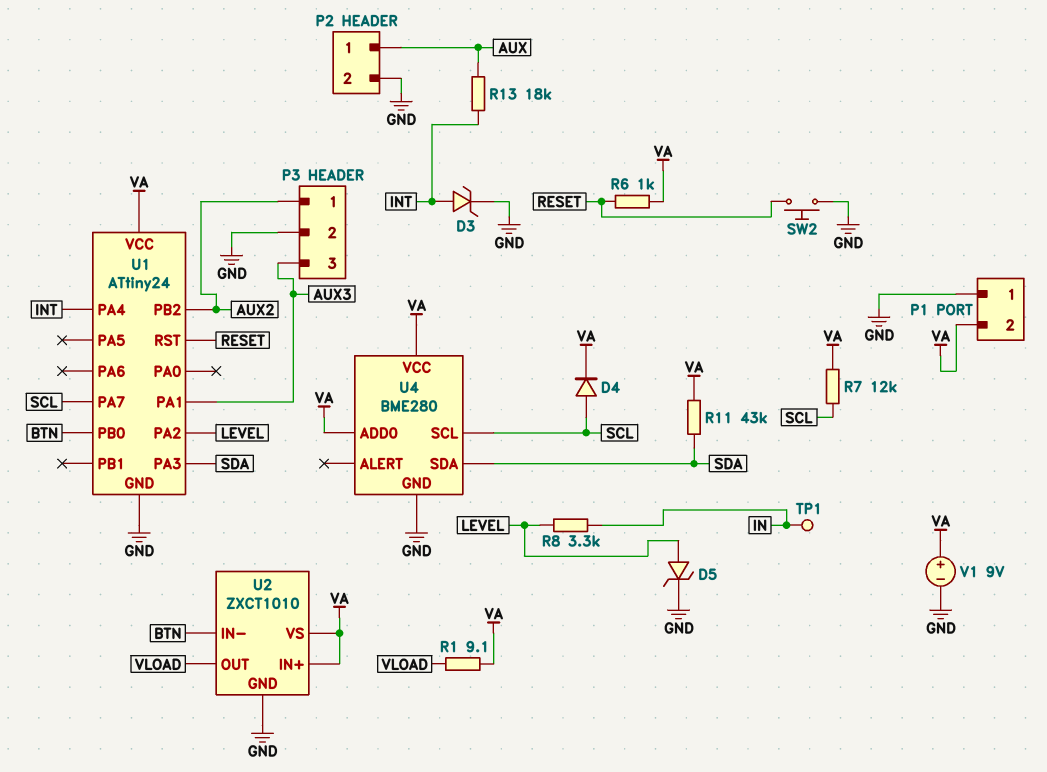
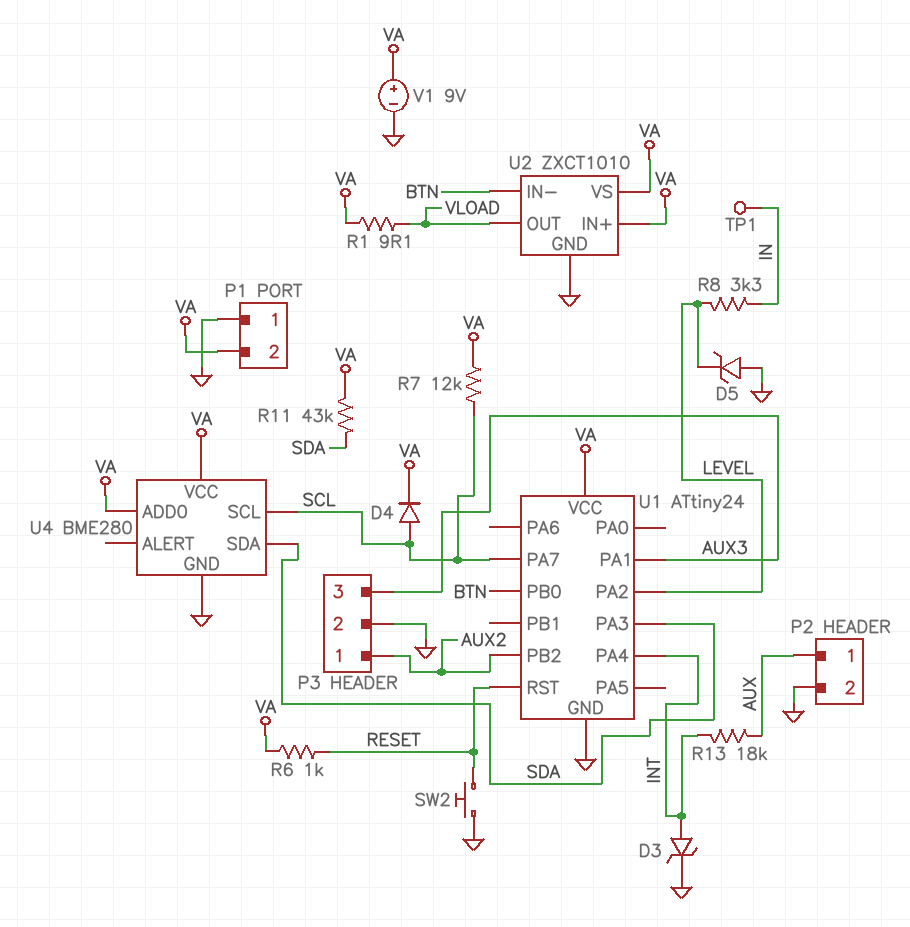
D5: zener (A LEVEL, K GND) -> zener (A GND, K LEVEL)

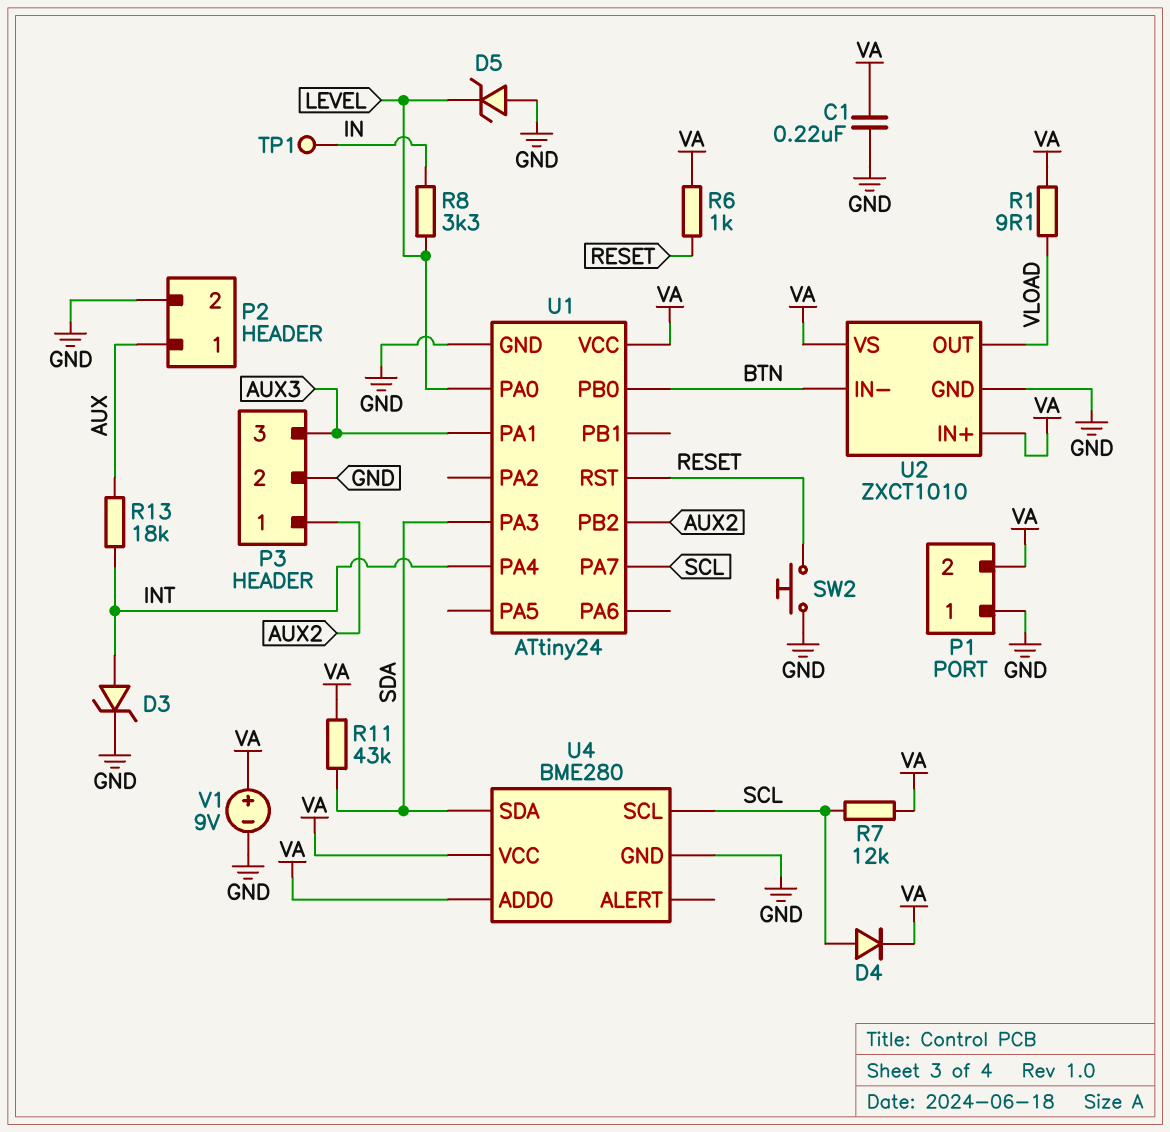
C1: none -> 220nF (GND, VA)
U1 pin PA0: none -> LEVEL
U1 pin PA2: LEVEL -> none

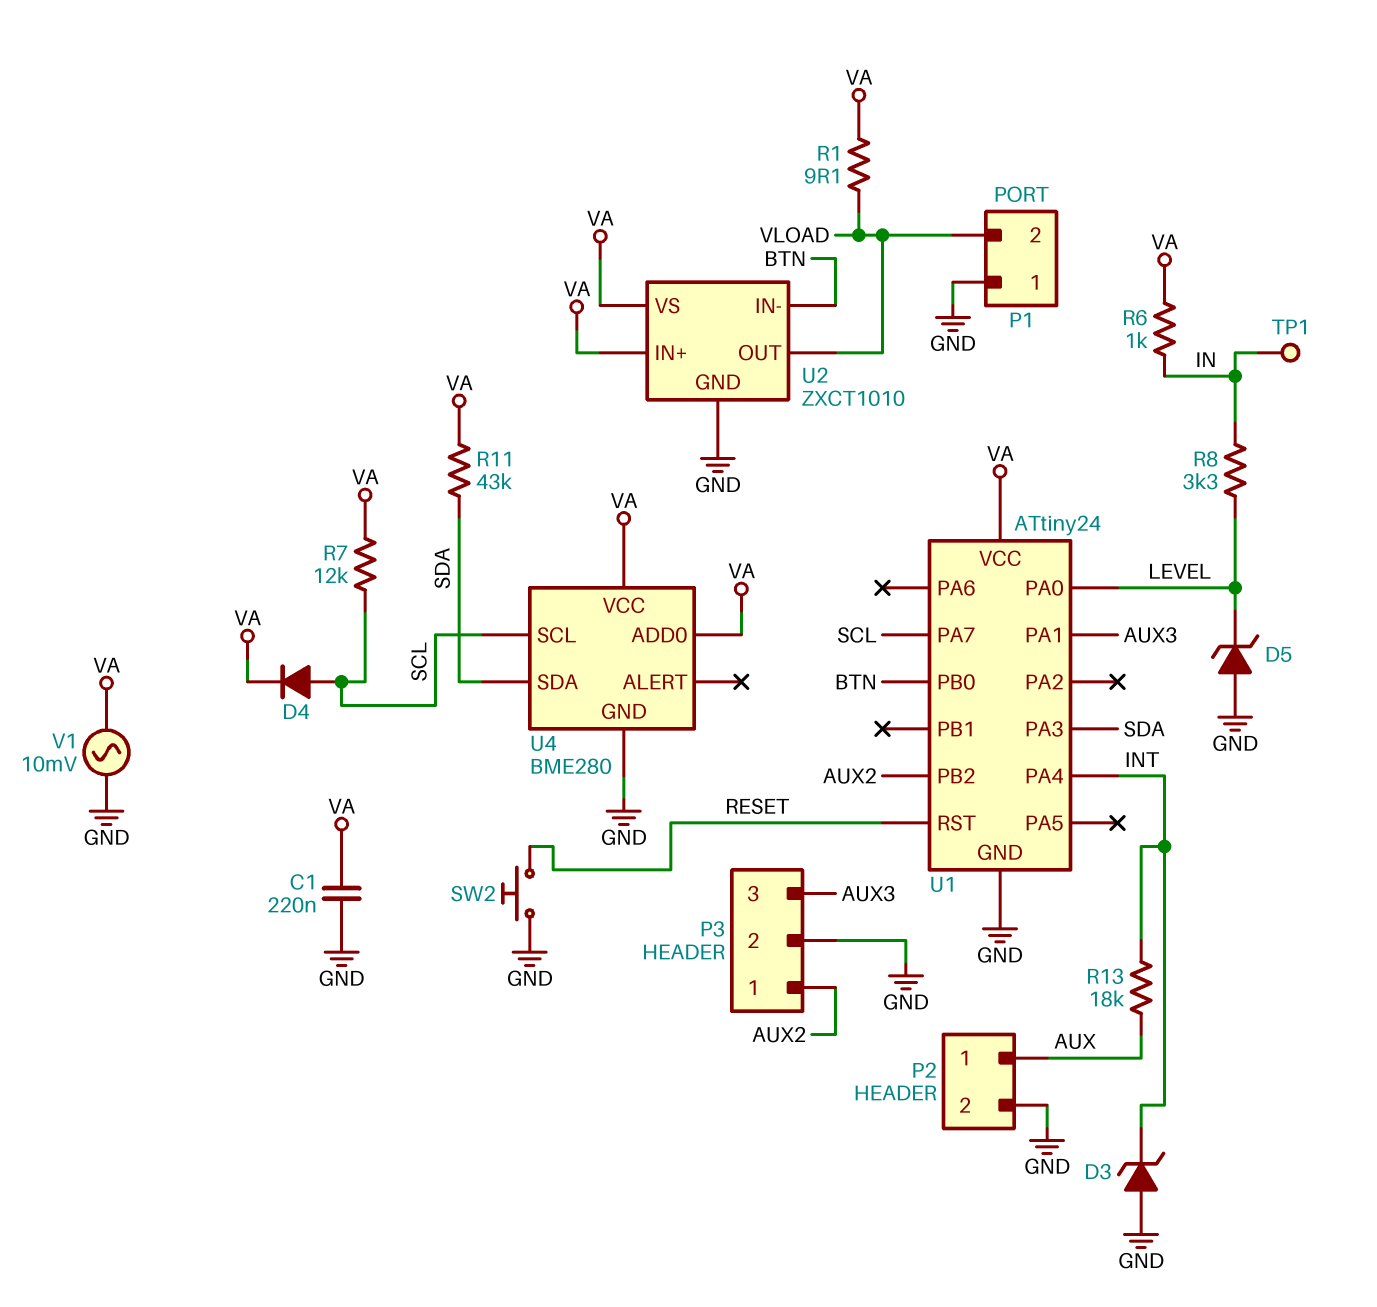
D3: zener (A INT, K GND) -> zener (A GND, K INT)
P1 pin 2: VA -> VLOAD
R6: 1k (RESET, VA) -> 1k (IN, VA)
V1: 9V (plus VA, minus GND) -> AC 10mV (GND, VA)

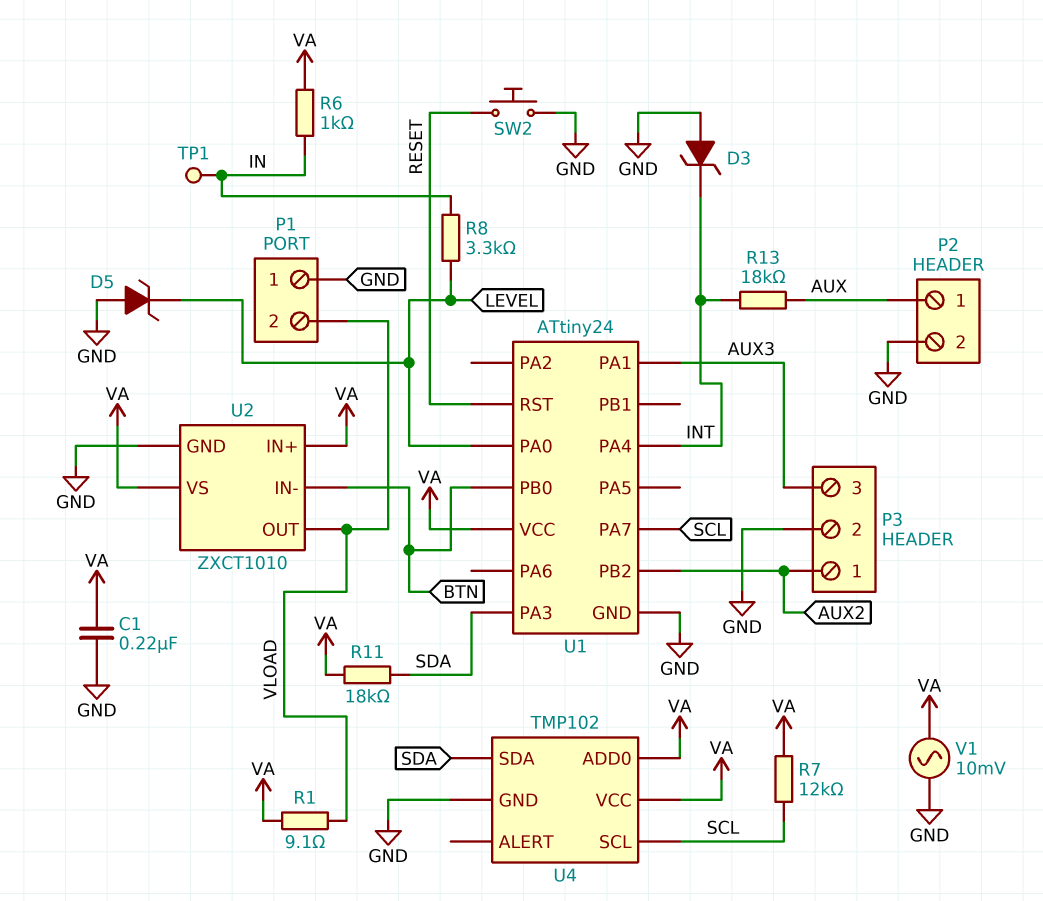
D4: diode (A SCL, K VA) -> none
R11: 43k (SDA, VA) -> 18k (SDA, VA)
U4: BME280 -> TMP102

